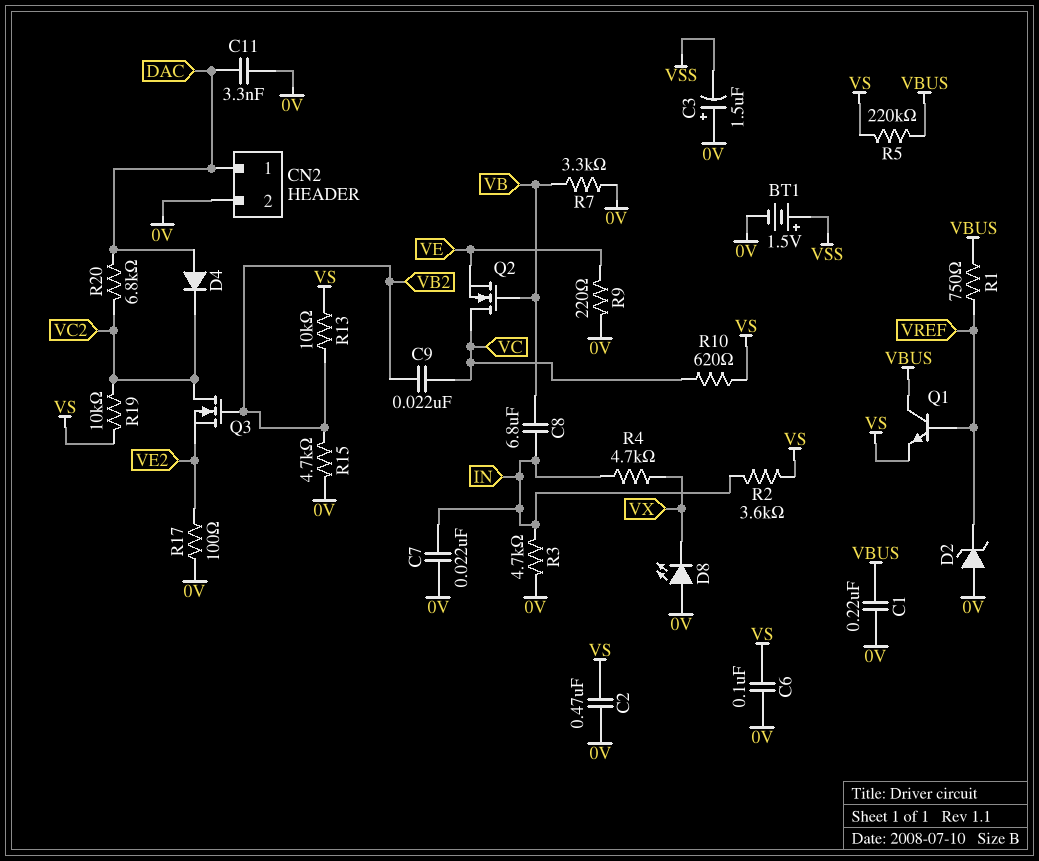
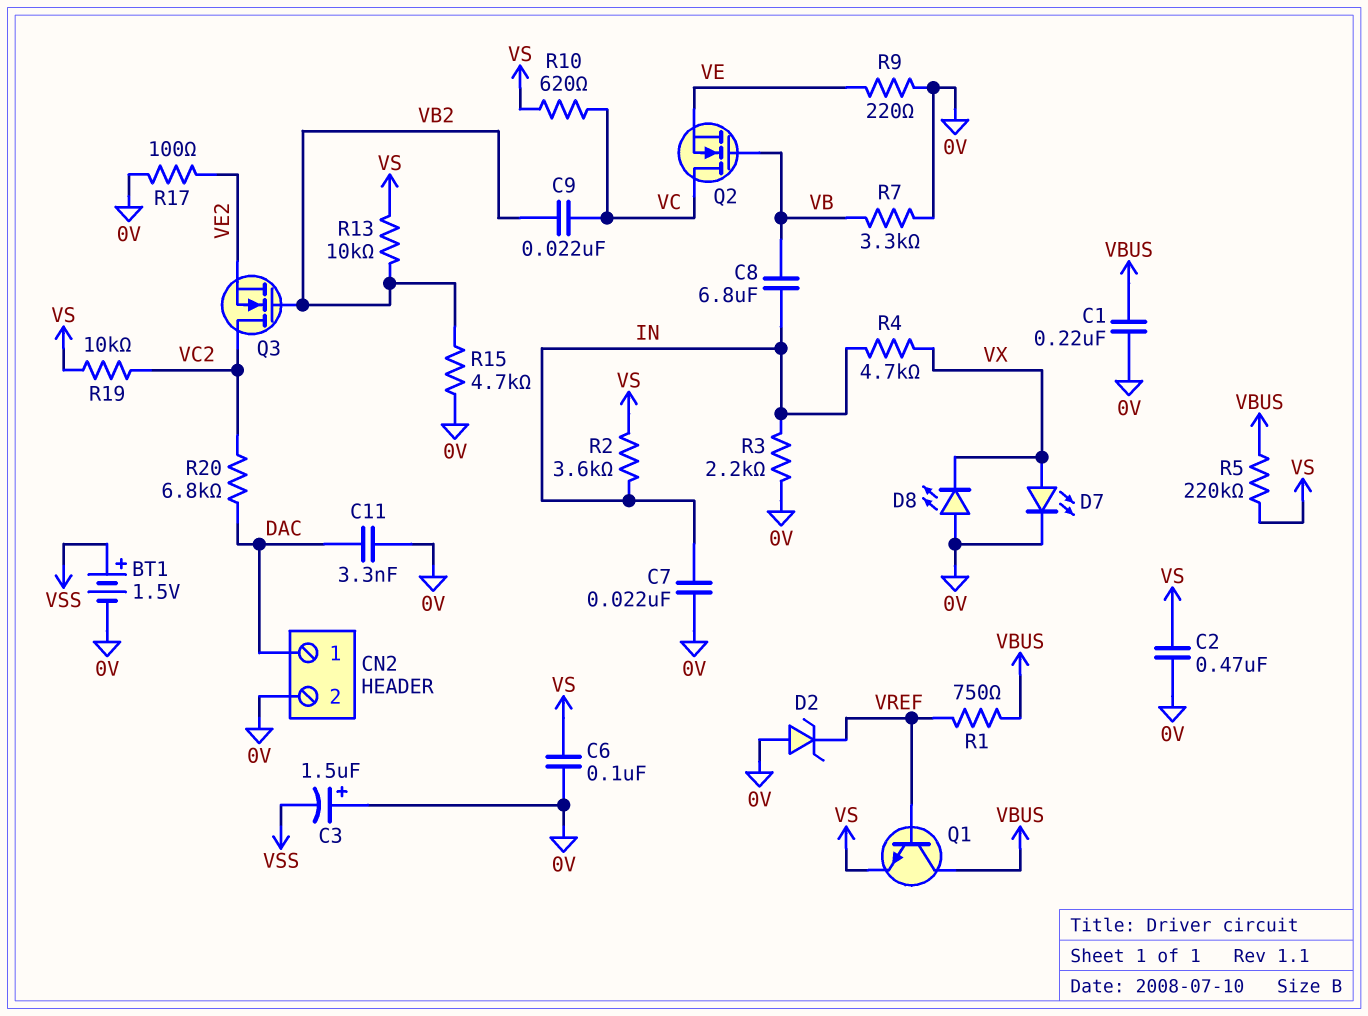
D4: diode (A DAC, K VC2) -> none
D7: none -> LED (A VX, K 0V)
R3: 4.7k (0V, IN) -> 2.2k (0V, IN)

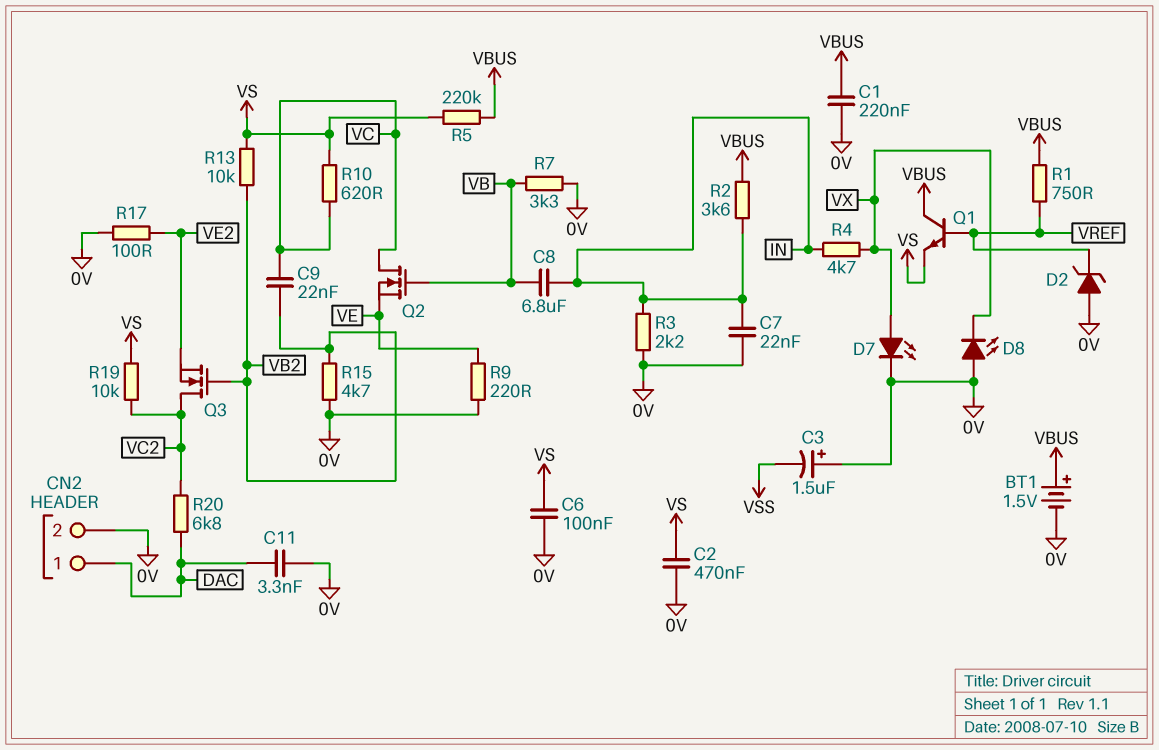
BT1: 1.5V (plus VSS, minus 0V) -> 1.5V (plus VBUS, minus 0V)
R2: 3.6k (IN, VS) -> 3.6k (IN, VBUS)

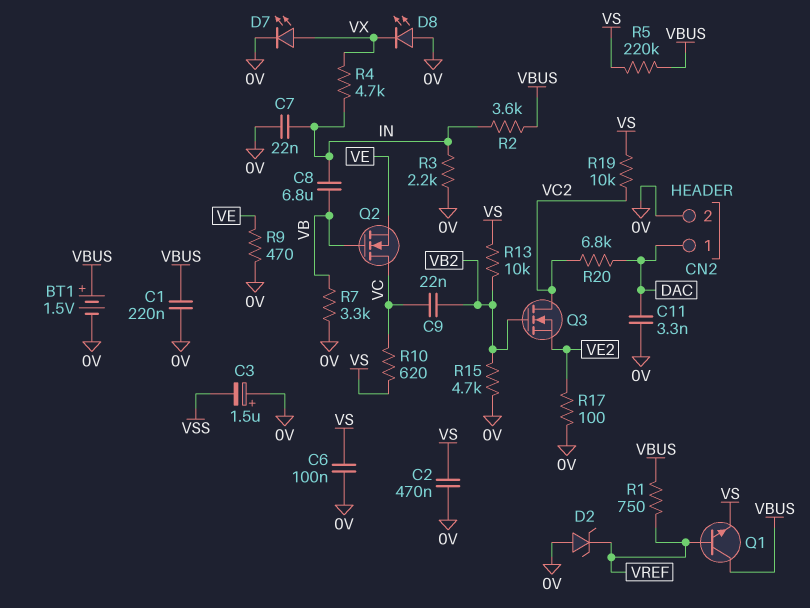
R9: 220 (0V, VE) -> 470 (0V, VE)

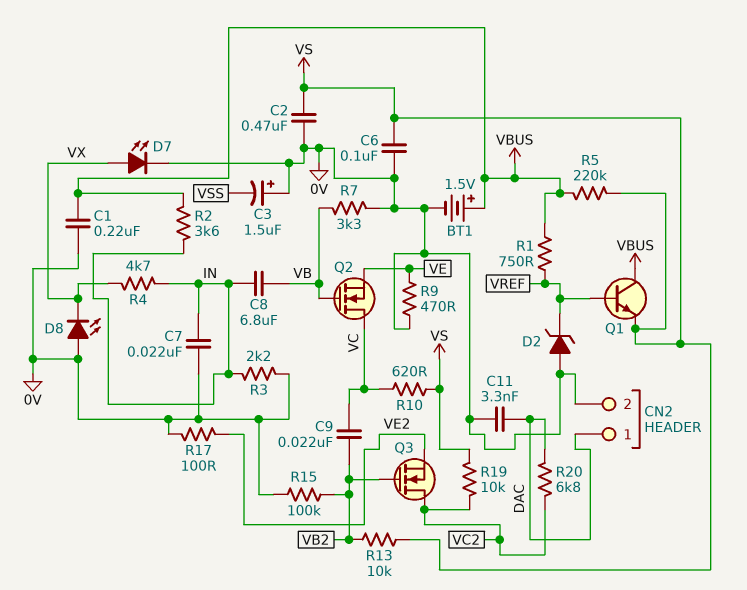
R15: 4.7k (0V, VB2) -> 100k (0V, VB2)

